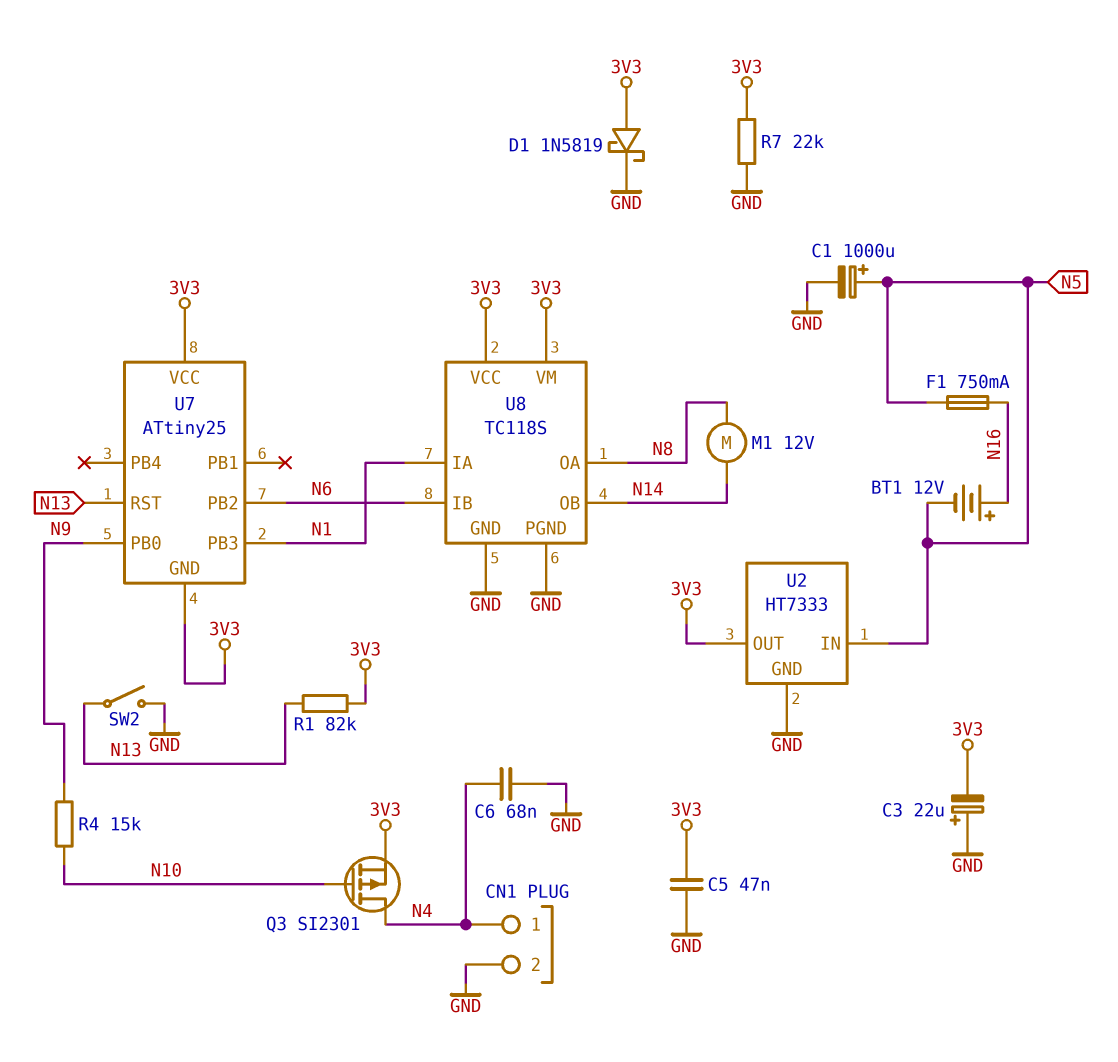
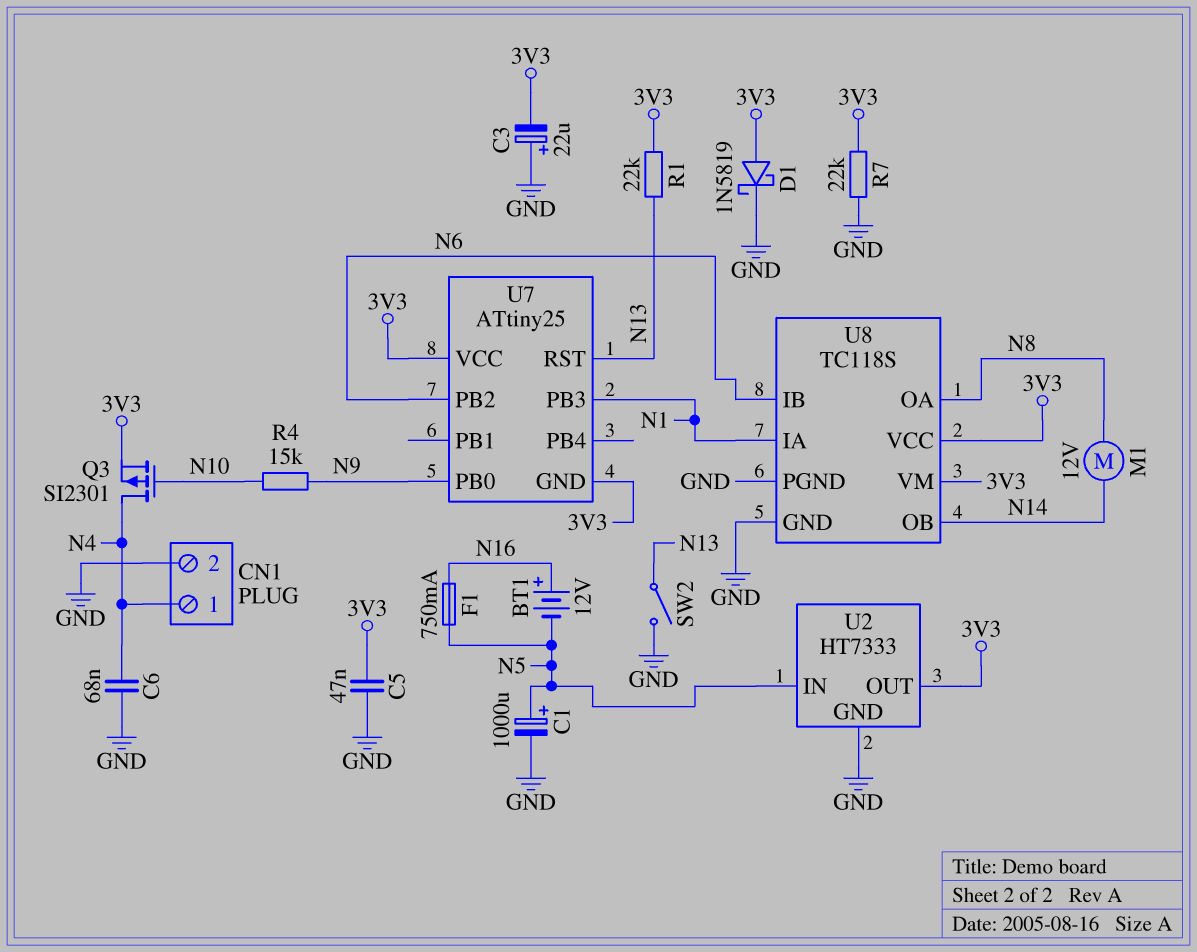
R1: 82k (3V3, N13) -> 22k (3V3, N13)

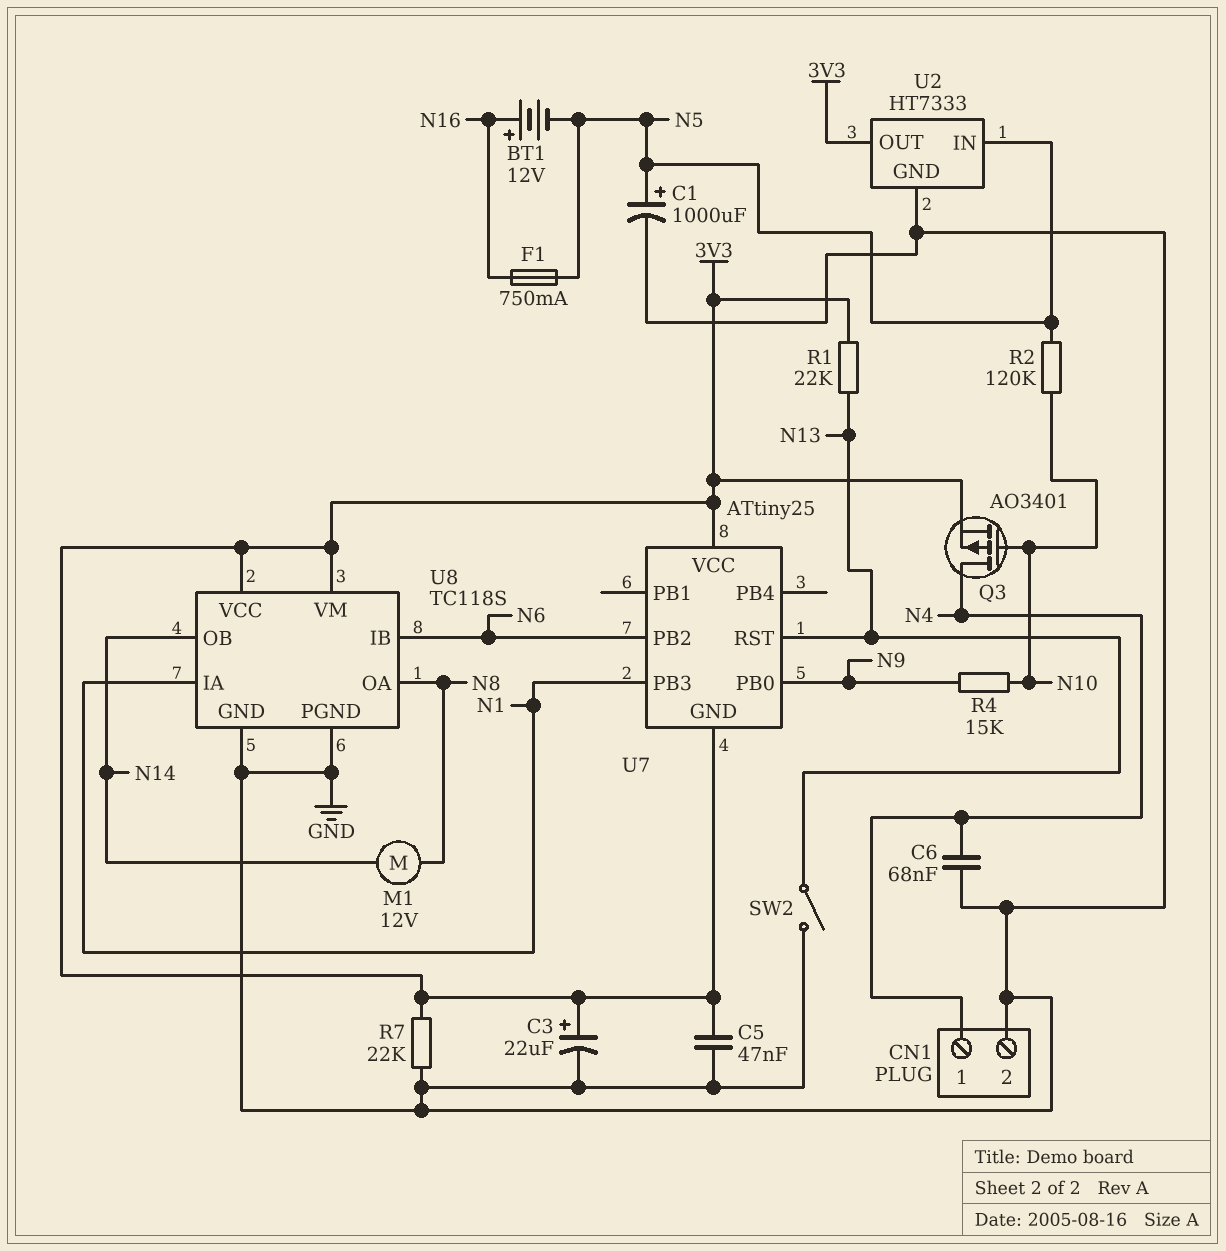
C3: 22uF (plus GND, minus 3V3) -> 22uF (plus 3V3, minus GND)
D1: schottky 1N5819 (A 3V3, K GND) -> none
Q3: PMOS SI2301 (G N10, D N4, S 3V3) -> PMOS AO3401 (G N10, D N4, S 3V3)
R2: none -> 120k (N5, N10)

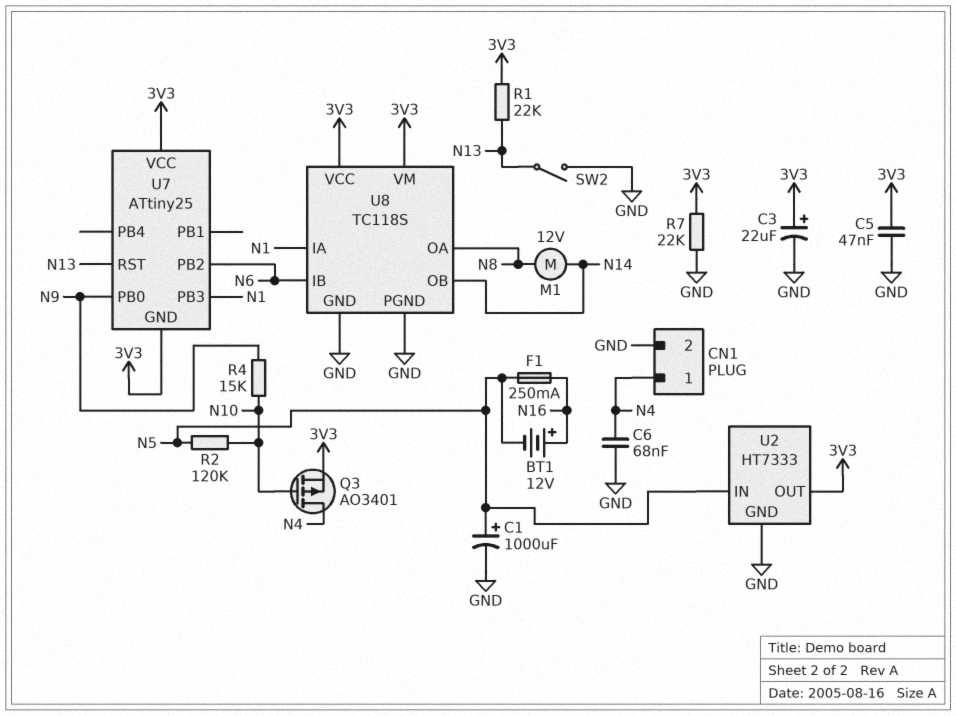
F1: 750mA (N5, N16) -> 250mA (N5, N16)

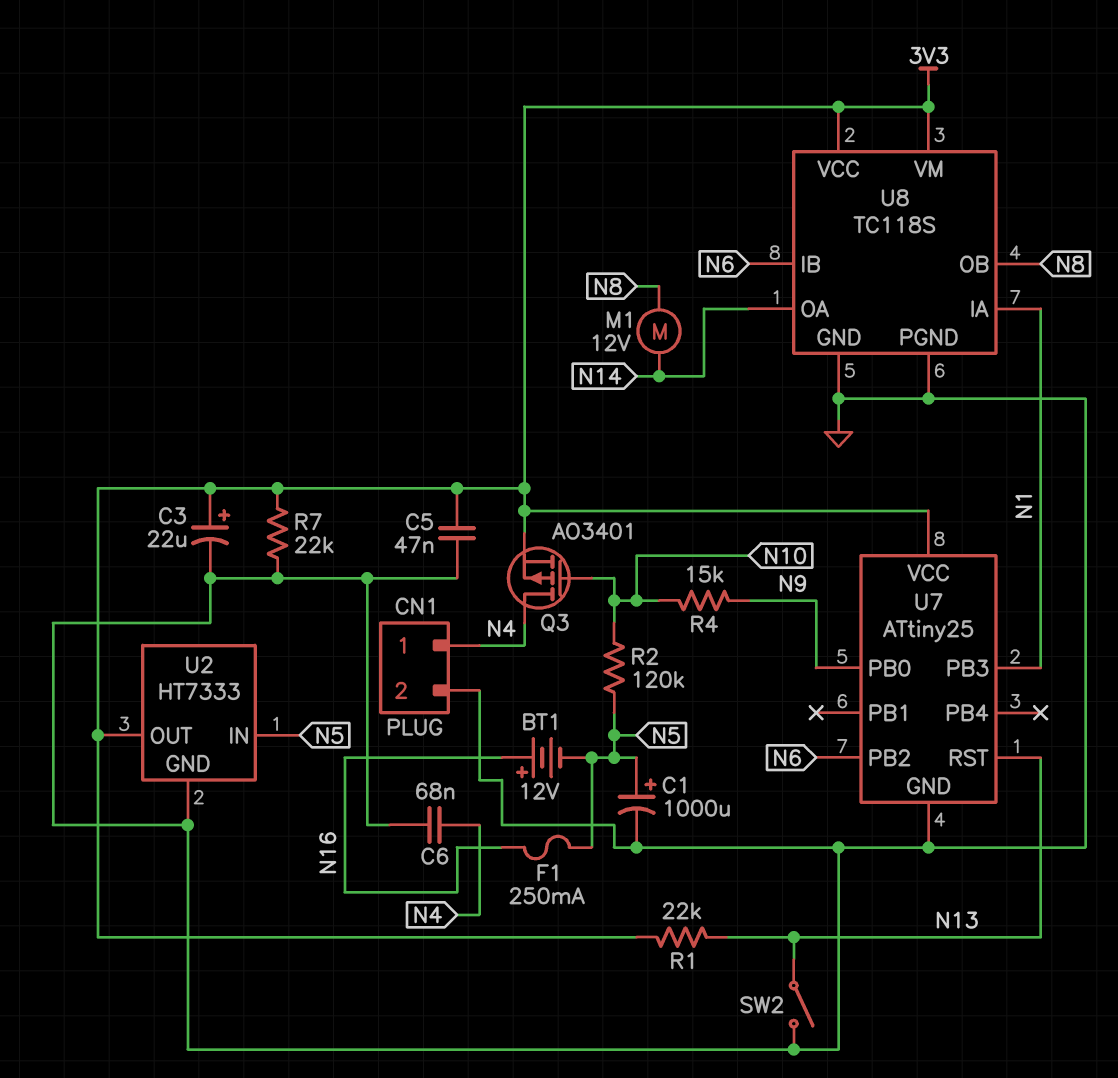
U7 pin GND: 3V3 -> GND
U8 pin OA: N8 -> N14
U8 pin OB: N14 -> N8

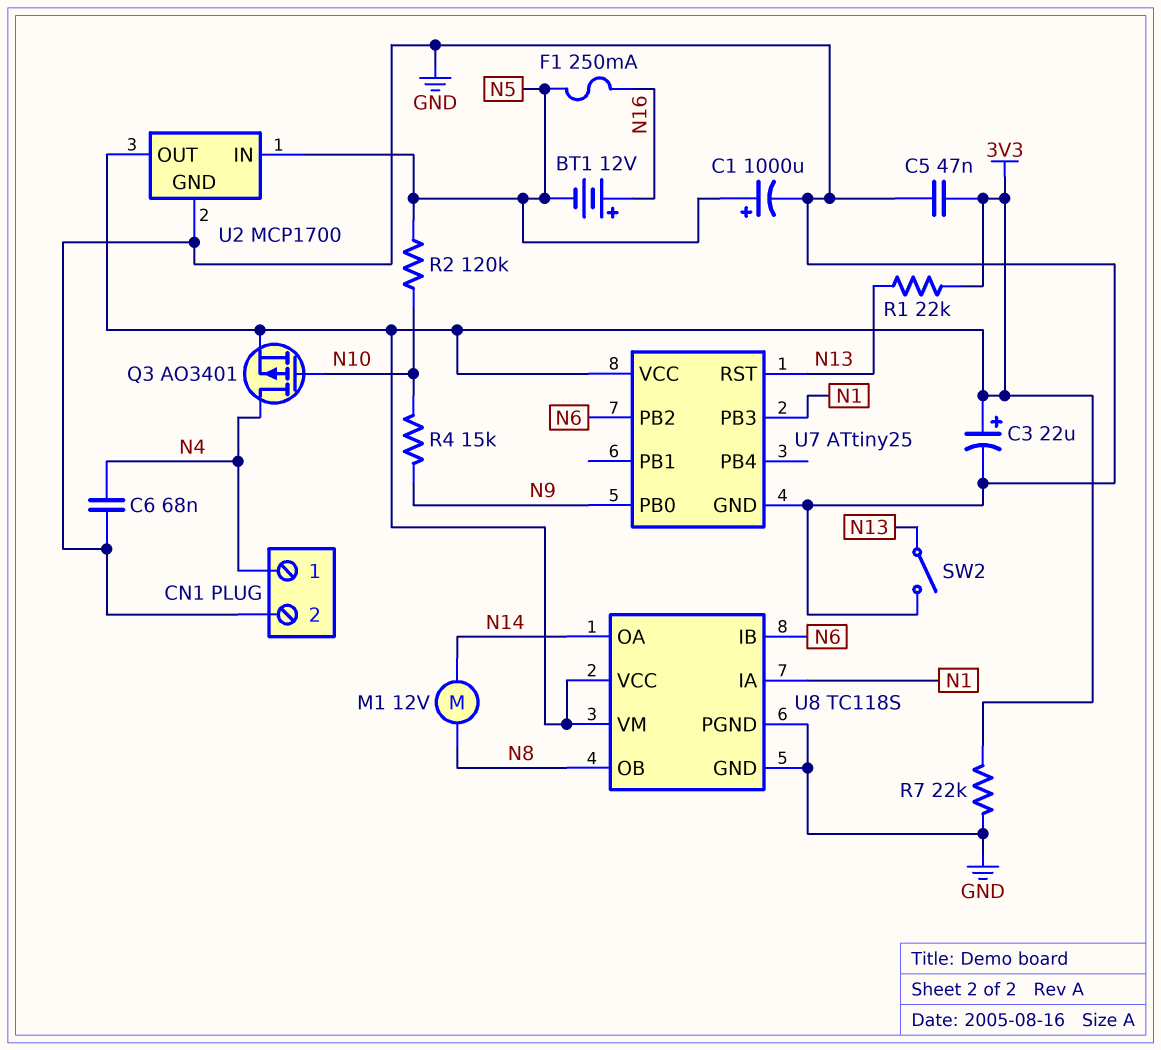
U2: HT7333 -> MCP1700

